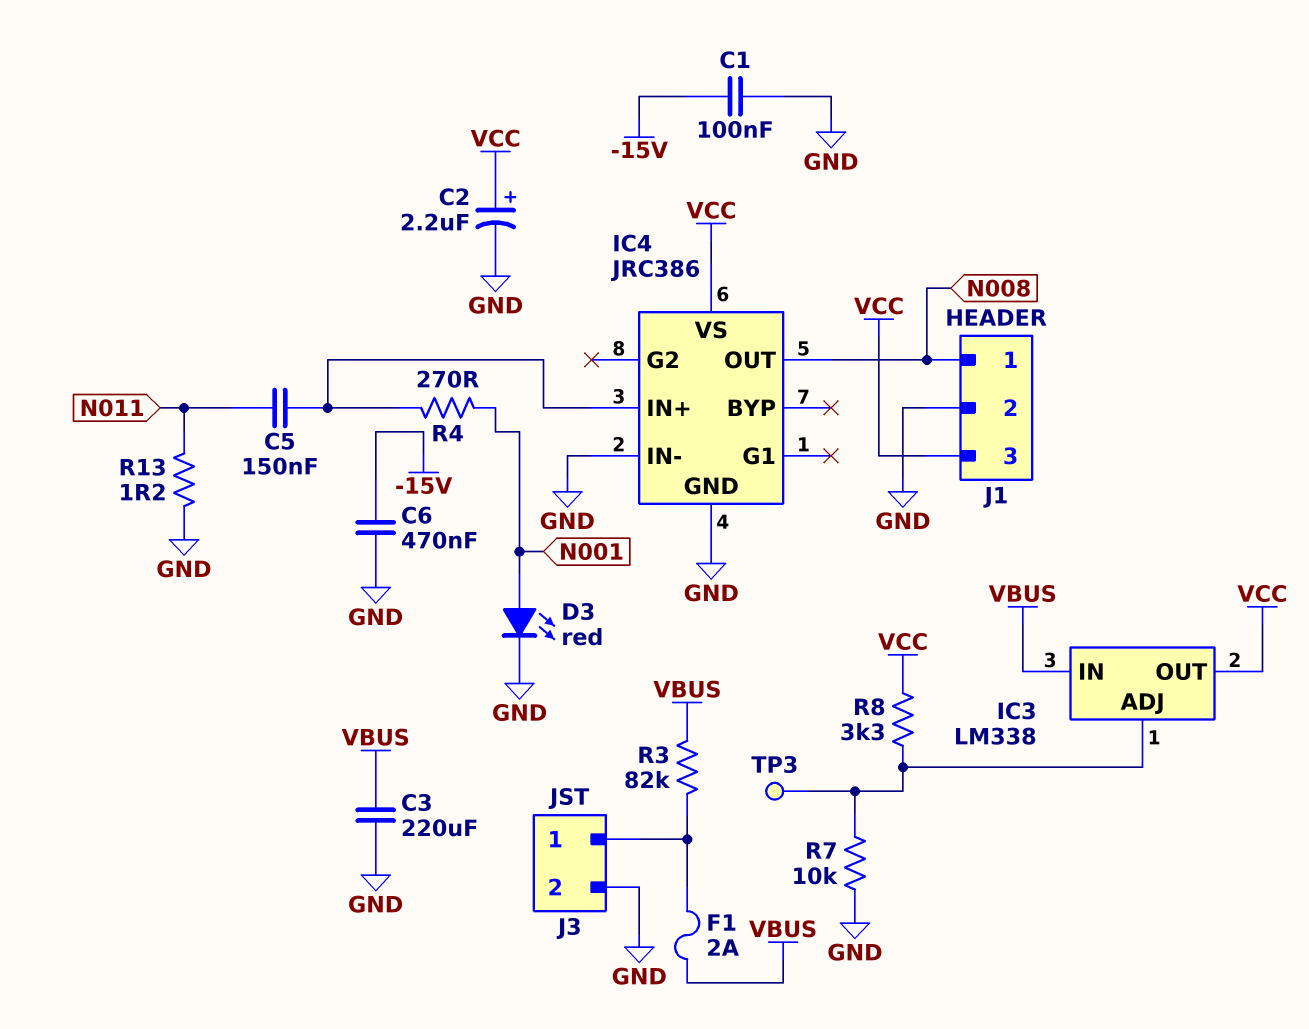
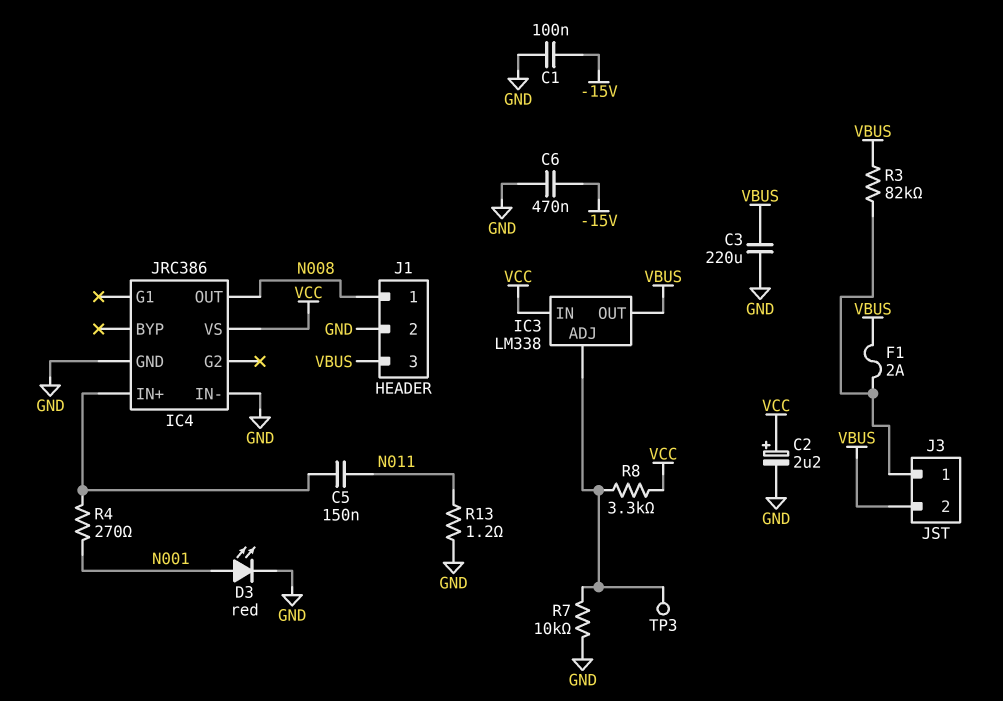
IC3 pin IN: VBUS -> VCC
IC3 pin OUT: VCC -> VBUS
J1 pin 3: VCC -> VBUS
J3 pin 2: GND -> VBUS

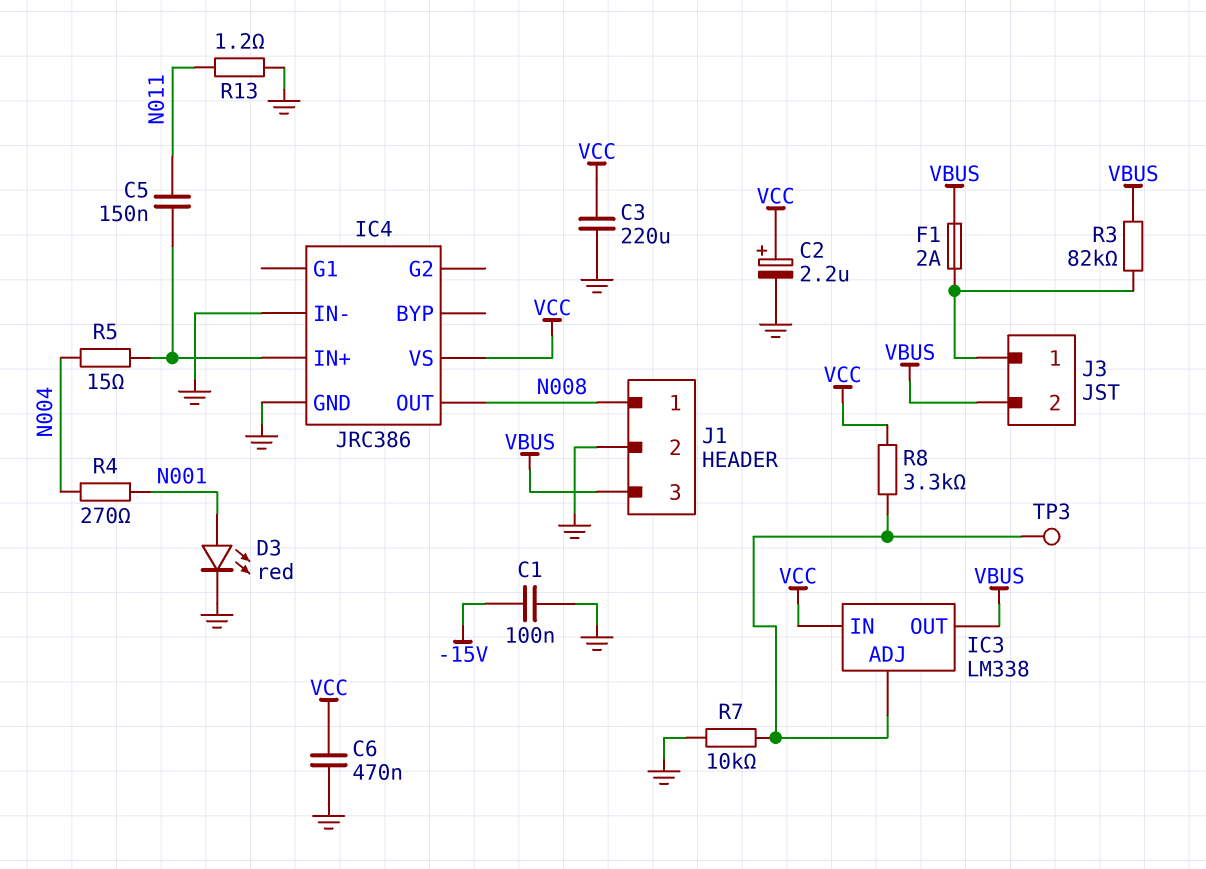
C3: 220uF (GND, VBUS) -> 220uF (GND, VCC)
C6: 470nF (-15V, GND) -> 470nF (GND, VCC)
R4: 270 (IC4/IN+, N001) -> 270 (N001, N004)
R5: none -> 15 (IC4/IN+, N004)

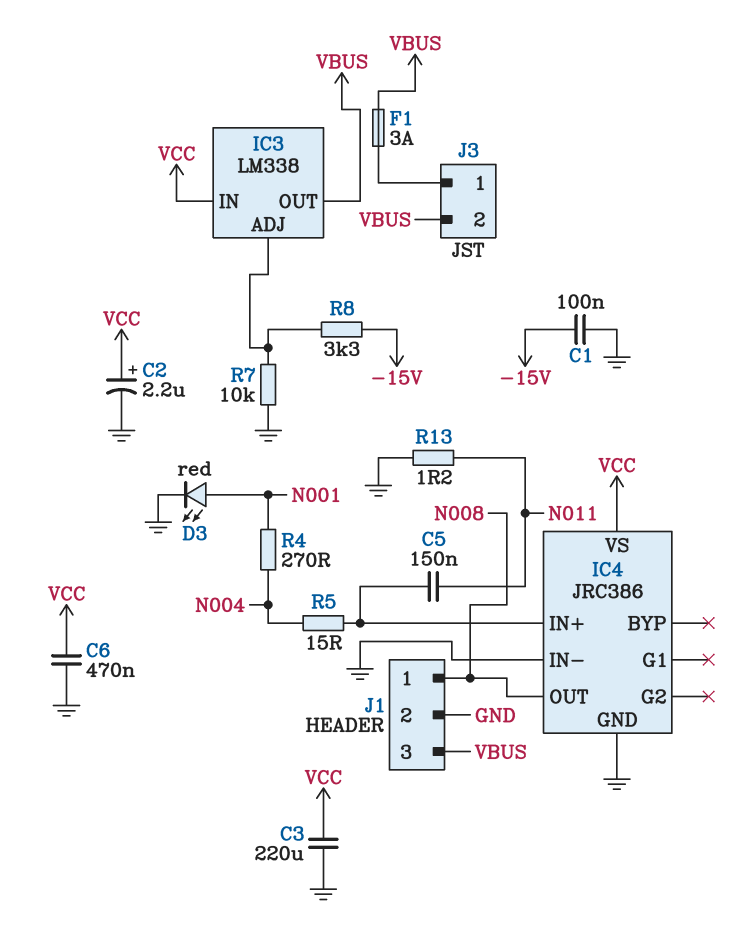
F1: 2A (J3/1, VBUS) -> 3A (J3/1, VBUS)
R3: 82k (J3/1, VBUS) -> none
R8: 3.3k (IC3/ADJ, VCC) -> 3.3k (-15V, IC3/ADJ)
TP3: test point (IC3/ADJ) -> none

